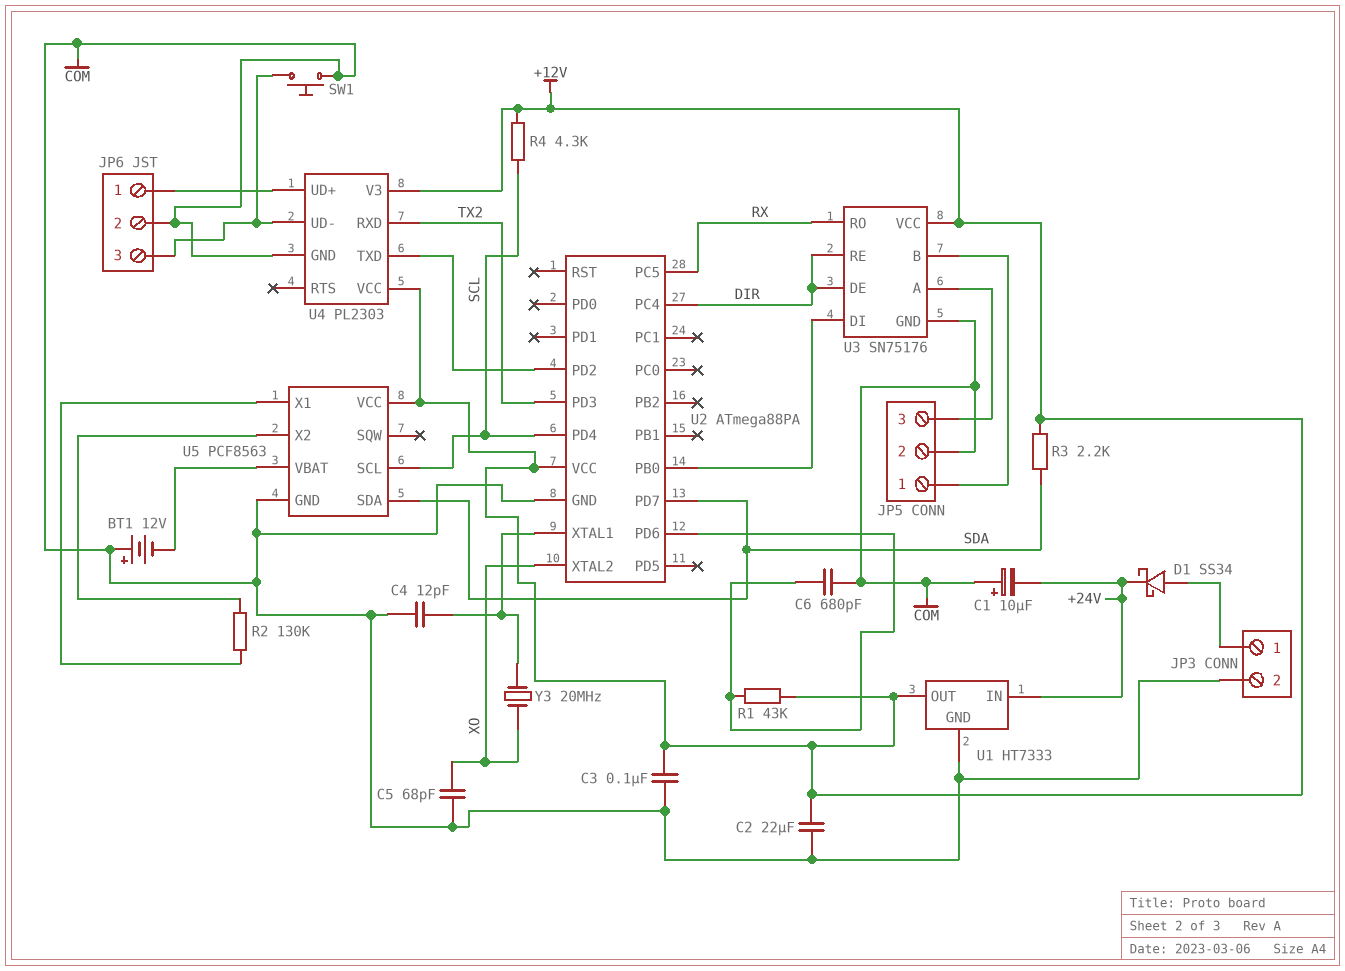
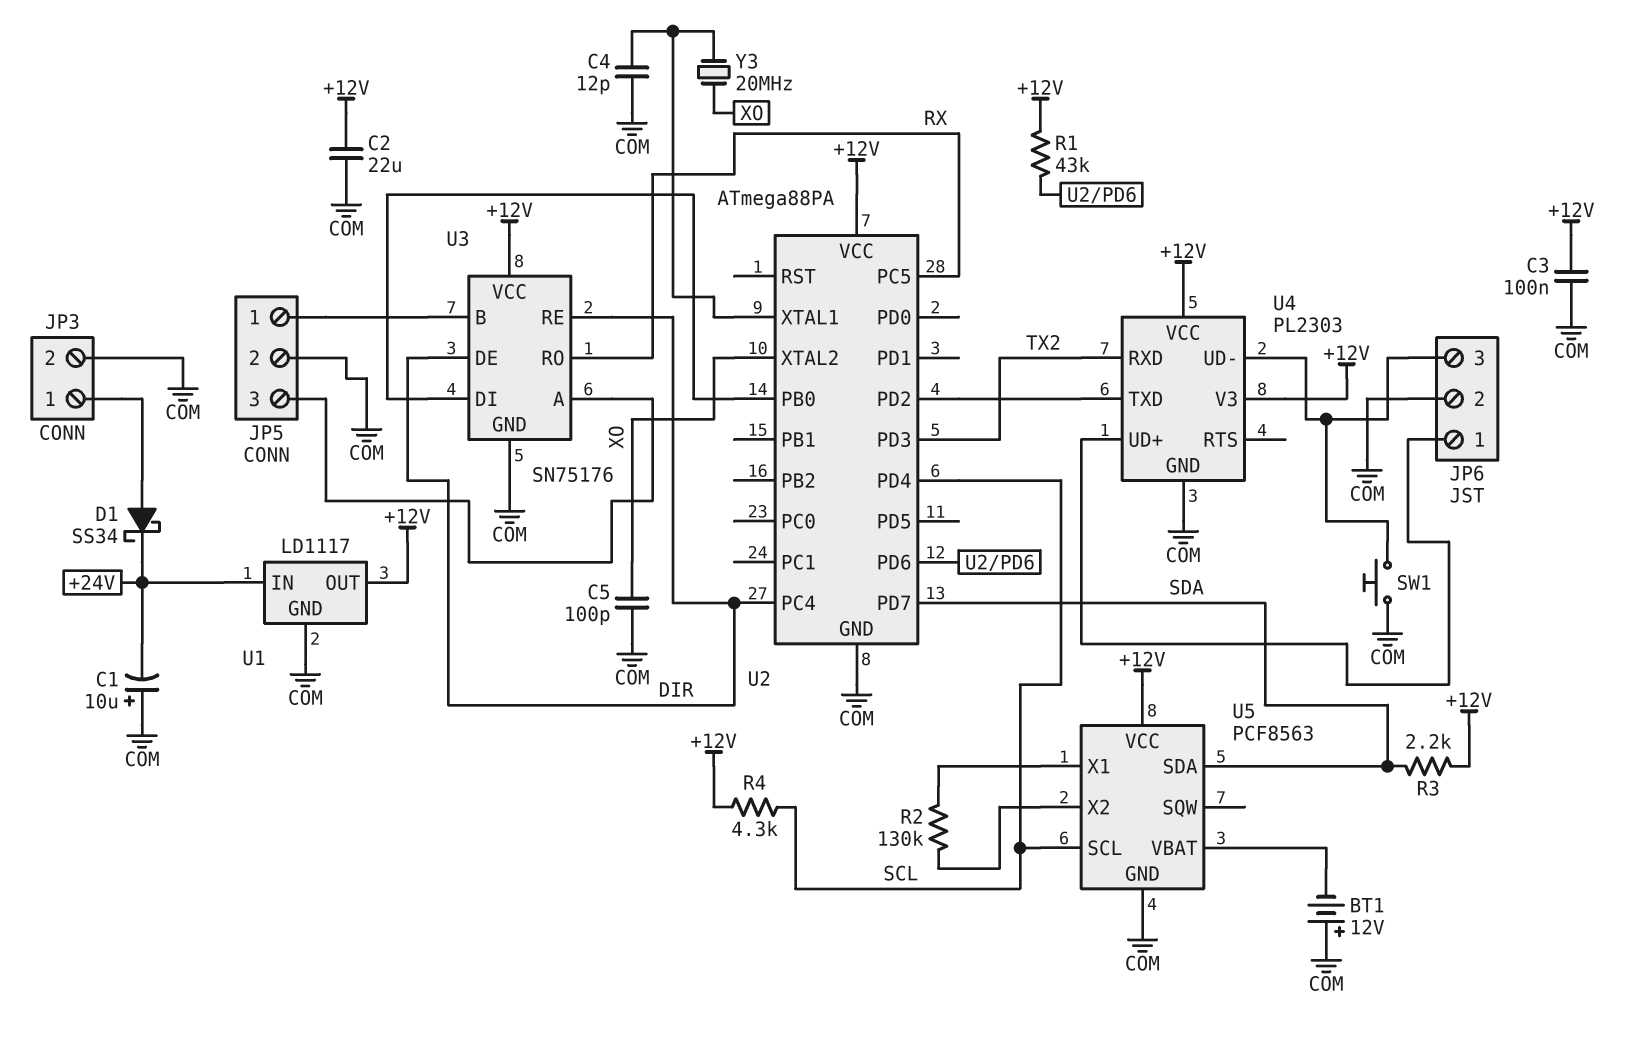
C5: 68pF (COM, XO) -> 100pF (COM, XO)
C6: 680pF (COM, U2/PD6) -> none
U1: HT7333 -> LD1117

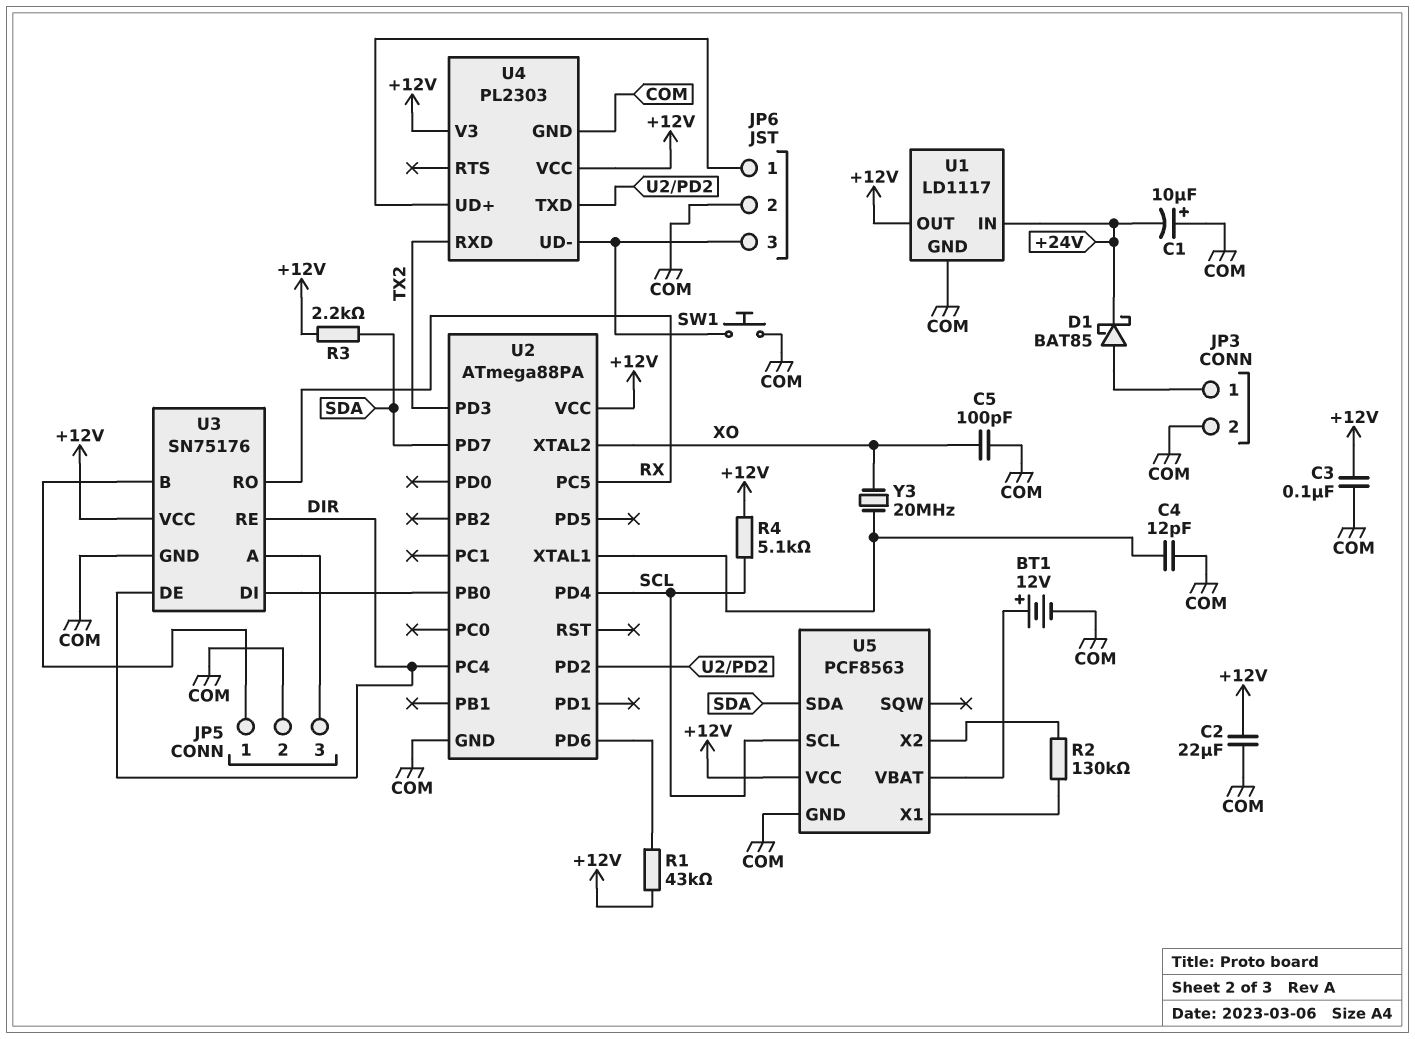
BT1: 12V (plus COM, minus U5/VBAT) -> 12V (plus U5/VBAT, minus COM)
D1: schottky SS34 (A JP3/1, K +24V) -> schottky BAT85 (A JP3/1, K +24V)
R4: 4.3k (+12V, SCL) -> 5.1k (+12V, SCL)

